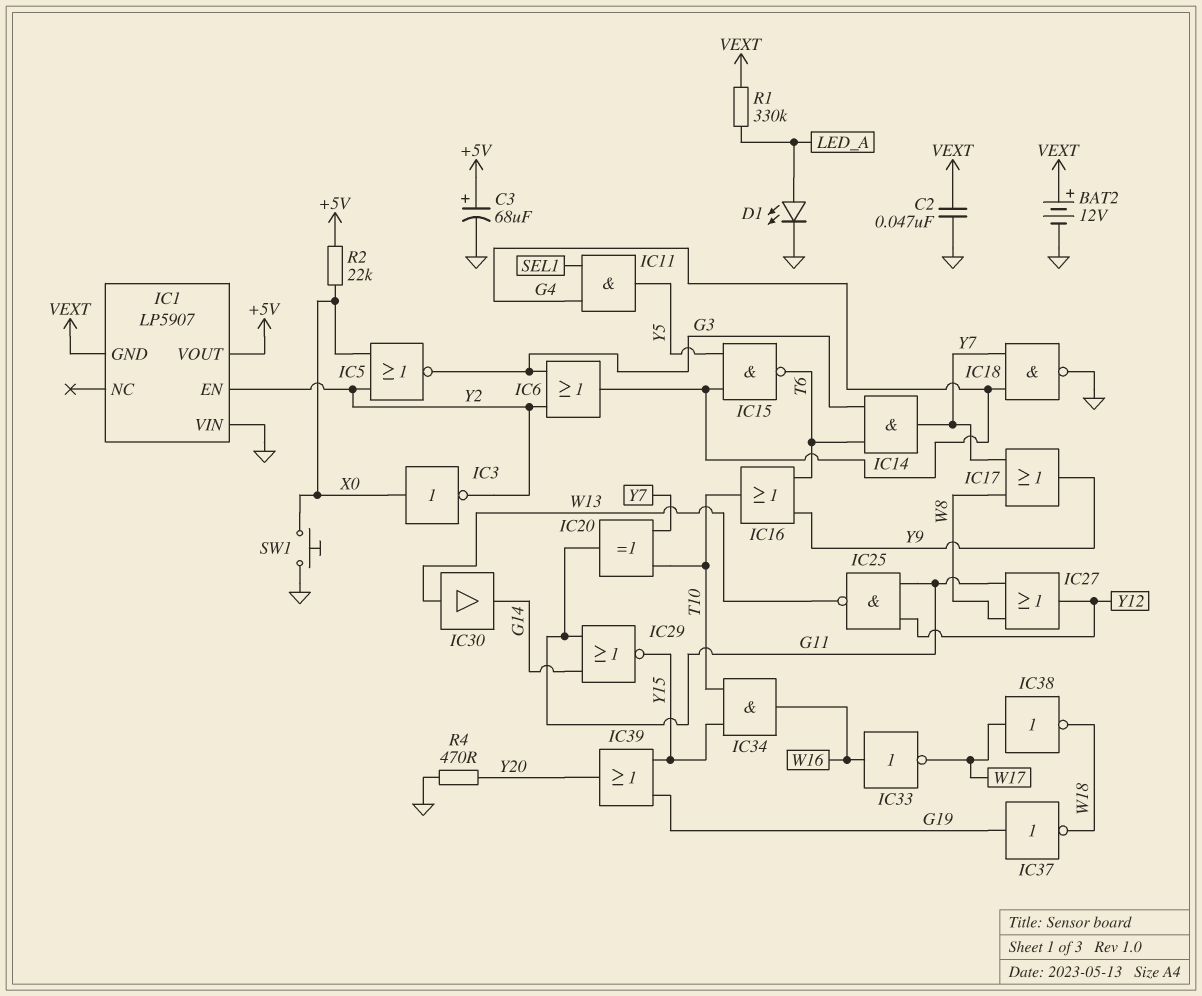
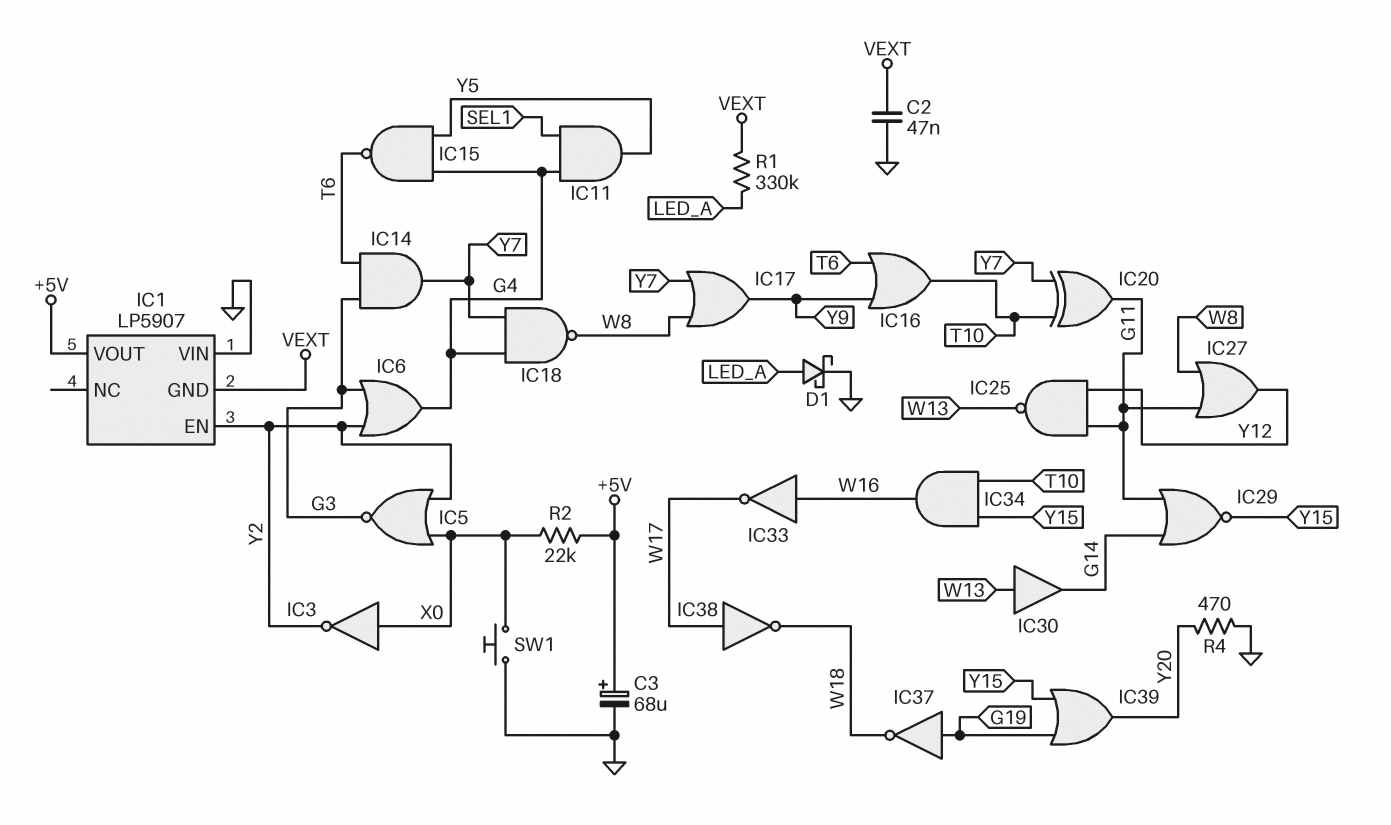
BAT2: 12V (plus VEXT, minus GND) -> none
D1: LED (A LED_A, K GND) -> schottky (A LED_A, K GND)
IC18: NAND (in G4, in Y7, out GND) -> NAND (in G4, in Y7, out W8)

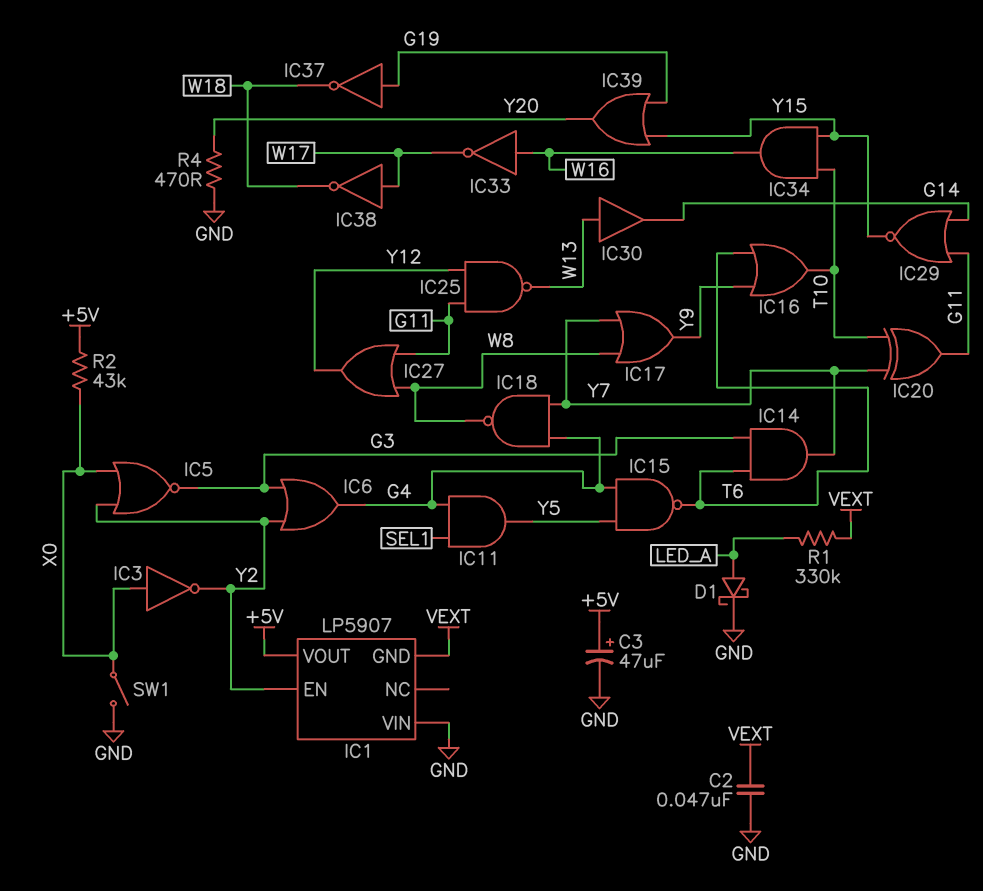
C3: 68uF (plus +5V, minus GND) -> 47uF (plus +5V, minus GND)
R2: 22k (+5V, X0) -> 43k (+5V, X0)
SW1: button (GND, X0) -> switch (GND, X0)

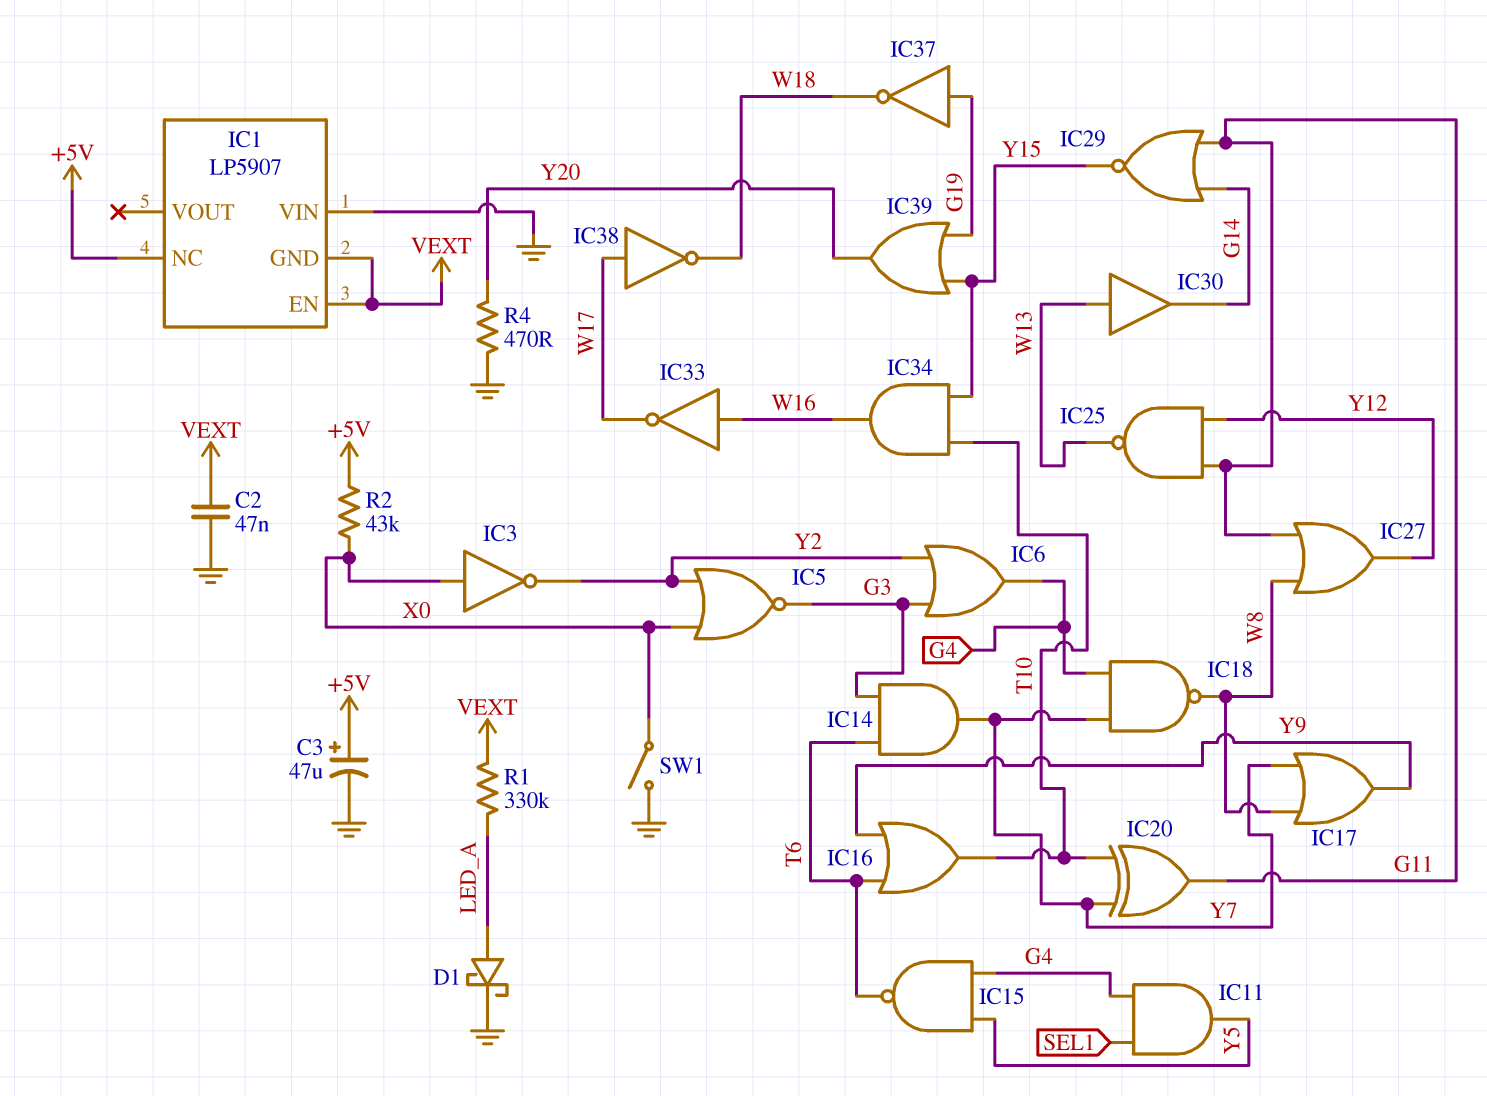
IC1 pin EN: Y2 -> VEXT
IC1 pin NC: none -> +5V
IC1 pin VOUT: +5V -> none

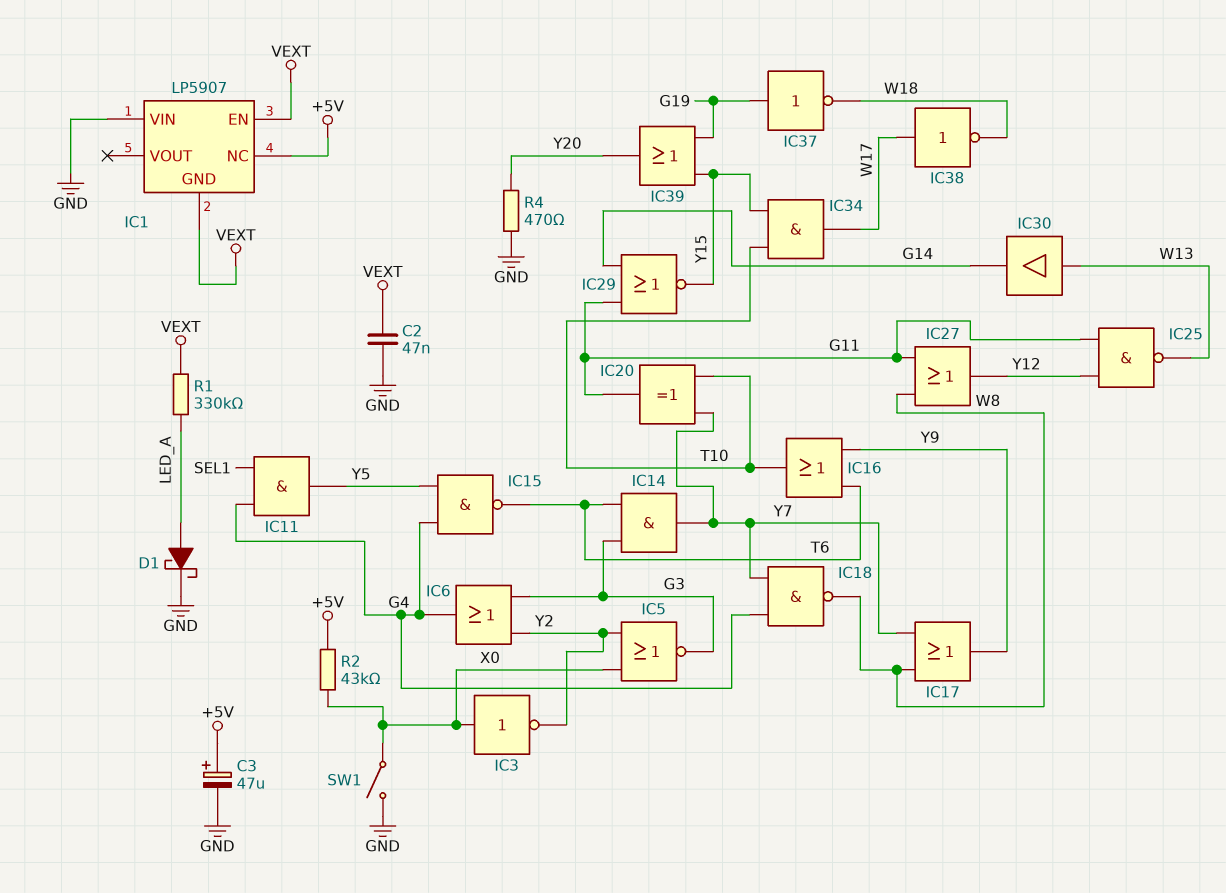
IC33: NOT (in W16, out W17) -> none
IC34: AND (in T10, in Y15, out W16) -> AND (in T10, in Y15, out W17)

